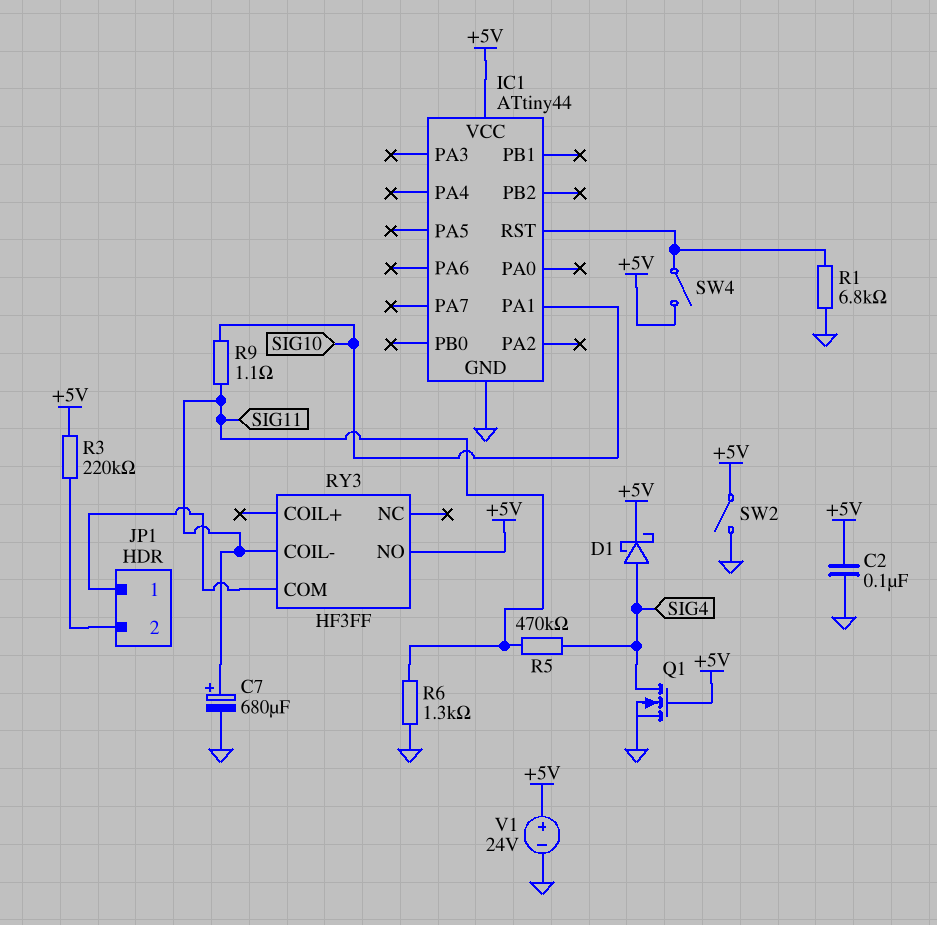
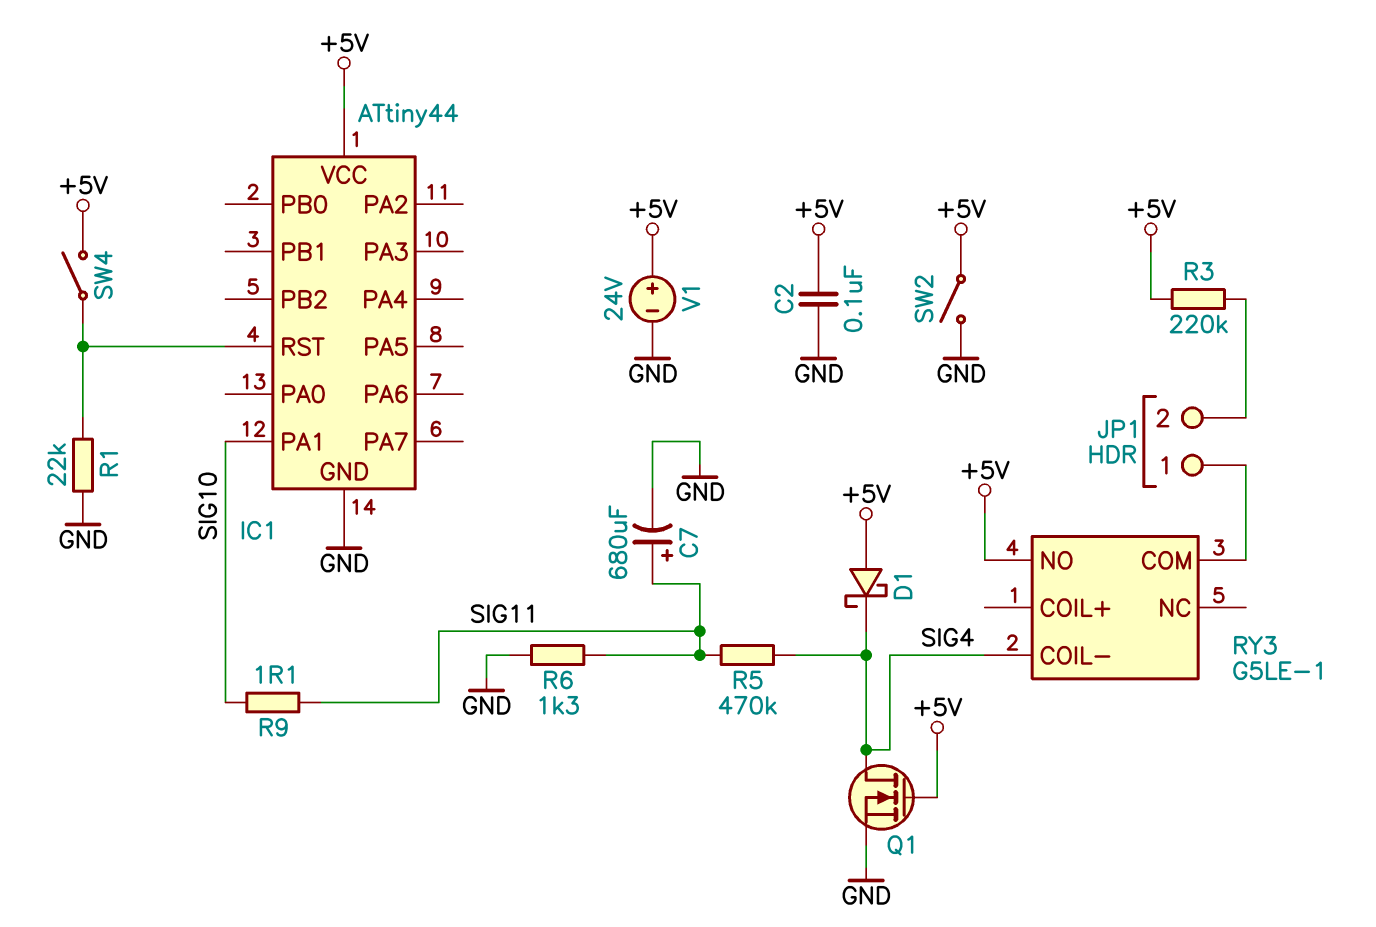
D1: schottky (A SIG4, K +5V) -> schottky (A +5V, K SIG4)
R1: 6.8k (GND, IC1/RST) -> 22k (GND, IC1/RST)
RY3: HF3FF -> G5LE-1
RY3 pin COIL-: SIG11 -> SIG4

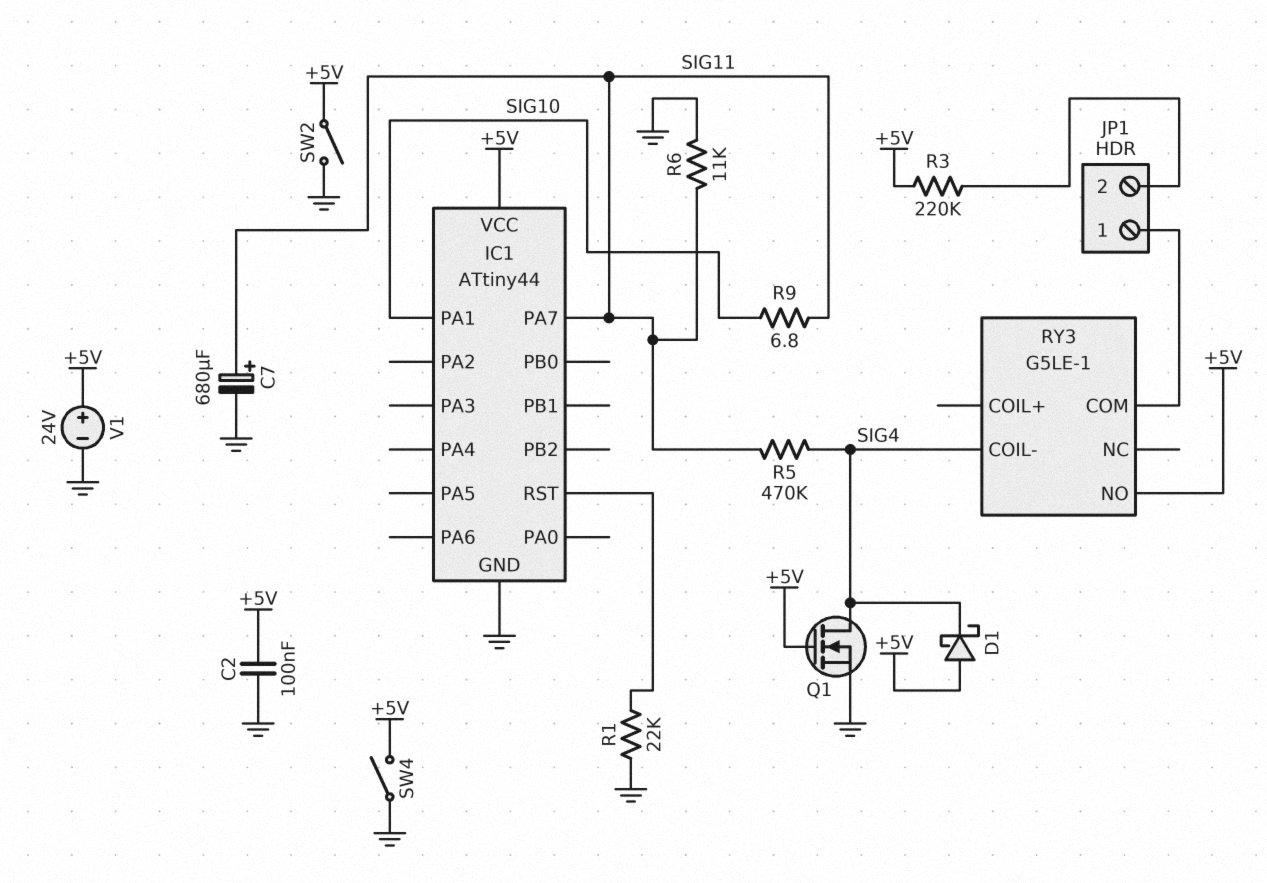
IC1 pin PA7: none -> SIG11
R6: 1.3k (GND, SIG11) -> 11k (GND, SIG11)
R9: 1.1 (SIG10, SIG11) -> 6.8 (SIG10, SIG11)
SW4: switch (+5V, IC1/RST) -> switch (+5V, GND)

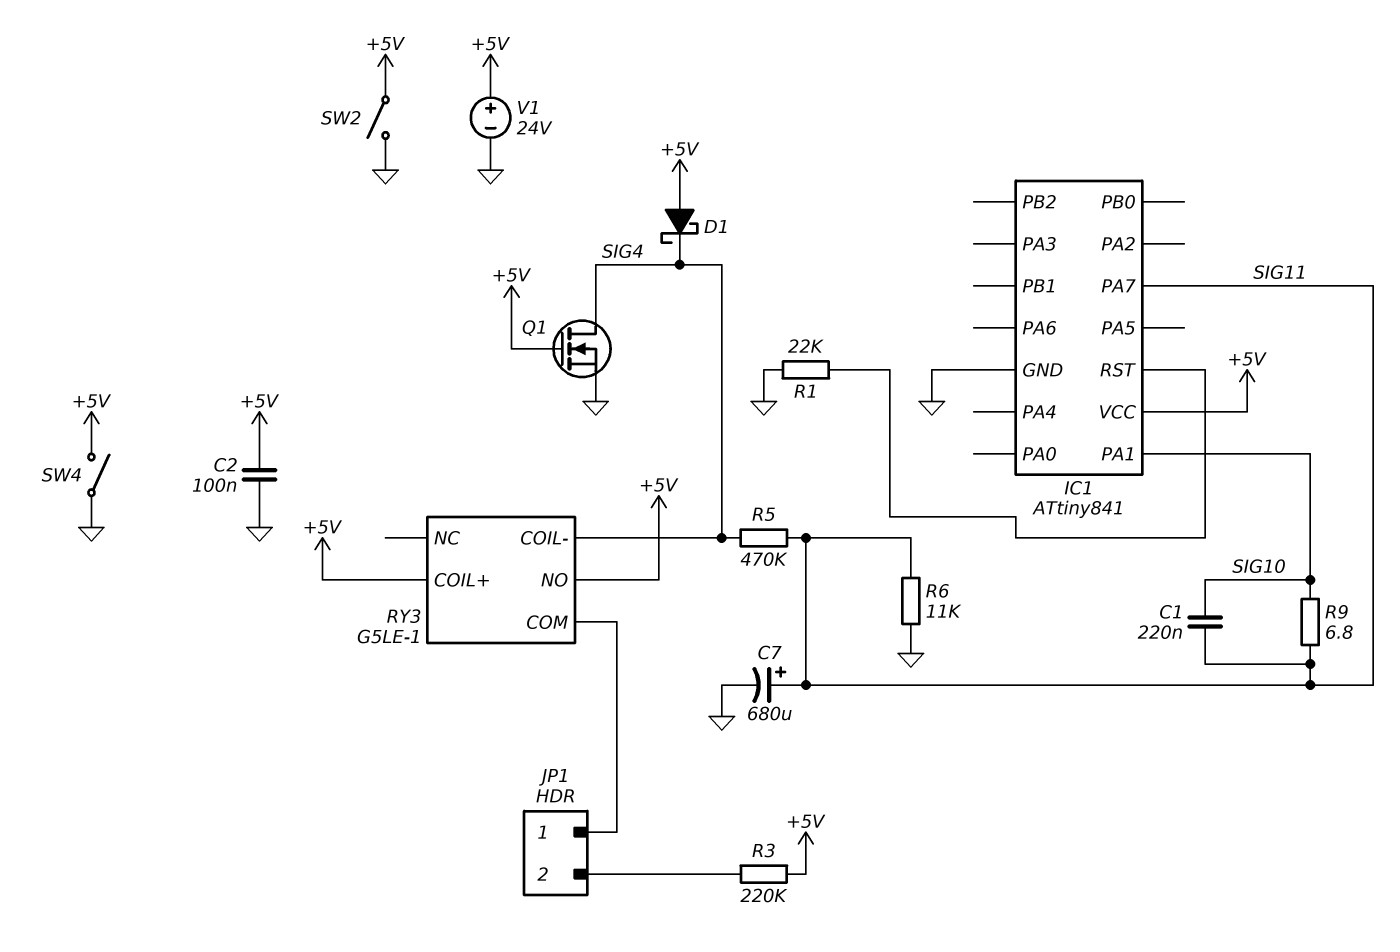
C1: none -> 220nF (SIG10, SIG11)
IC1: ATtiny44 -> ATtiny841
RY3 pin COIL+: none -> +5V

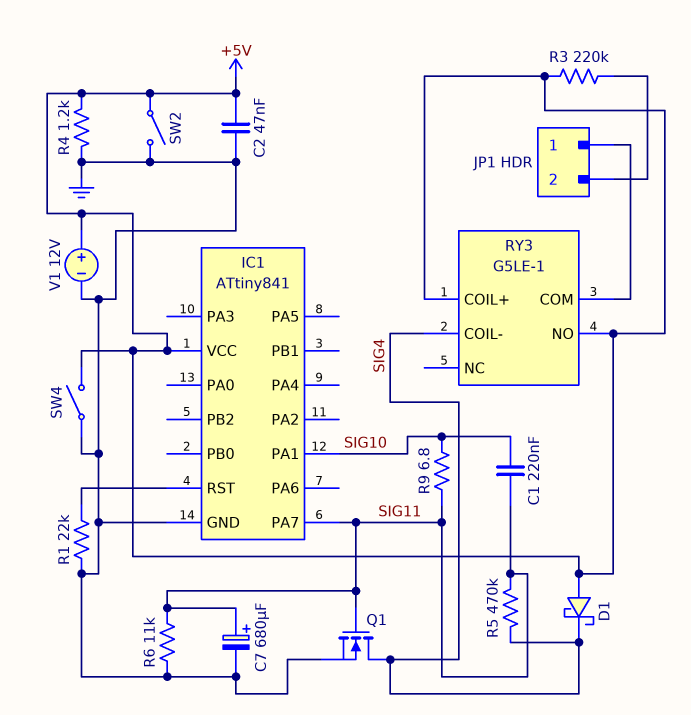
C2: 100nF (+5V, GND) -> 47nF (+5V, GND)
Q1: NMOS (G +5V, D SIG4, S GND) -> NMOS (G SIG11, D SIG4, S GND)
R4: none -> 1.2k (+5V, GND)
V1: 24V (plus +5V, minus GND) -> 12V (plus +5V, minus GND)

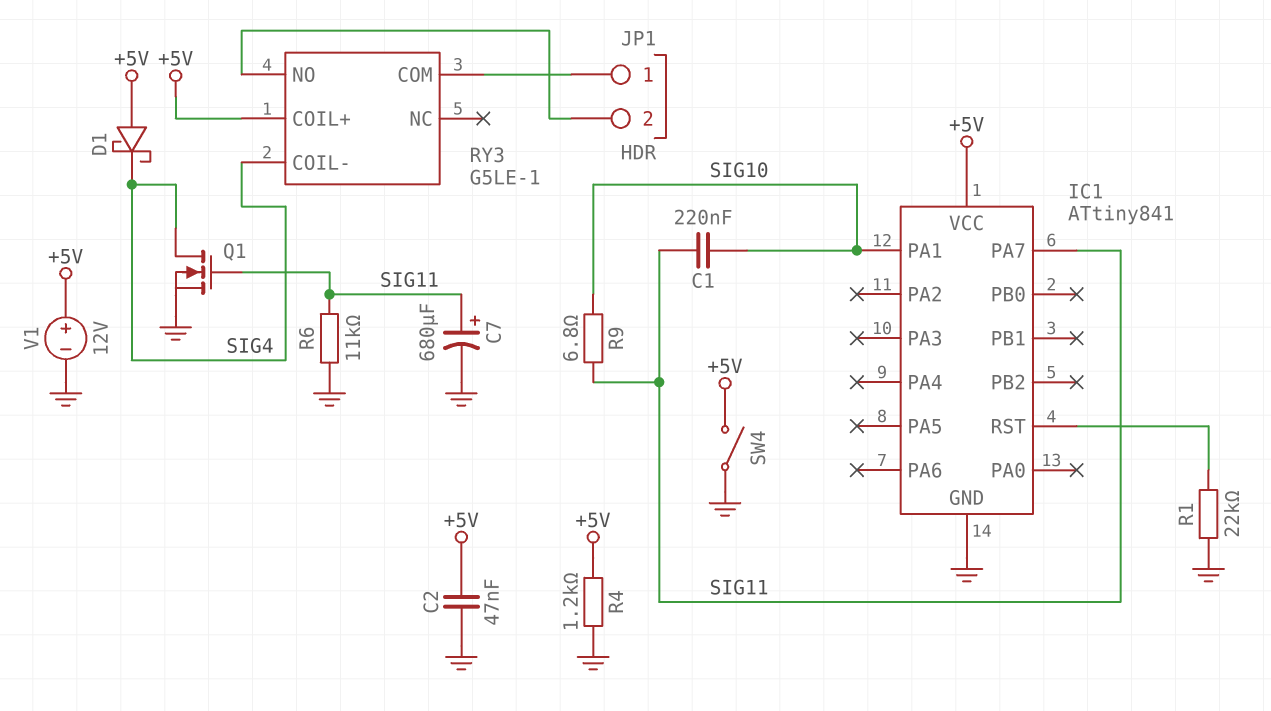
R3: 220k (+5V, JP1/2) -> none
R5: 470k (SIG4, SIG11) -> none
RY3 pin NO: +5V -> JP1/2
SW2: switch (+5V, GND) -> none

